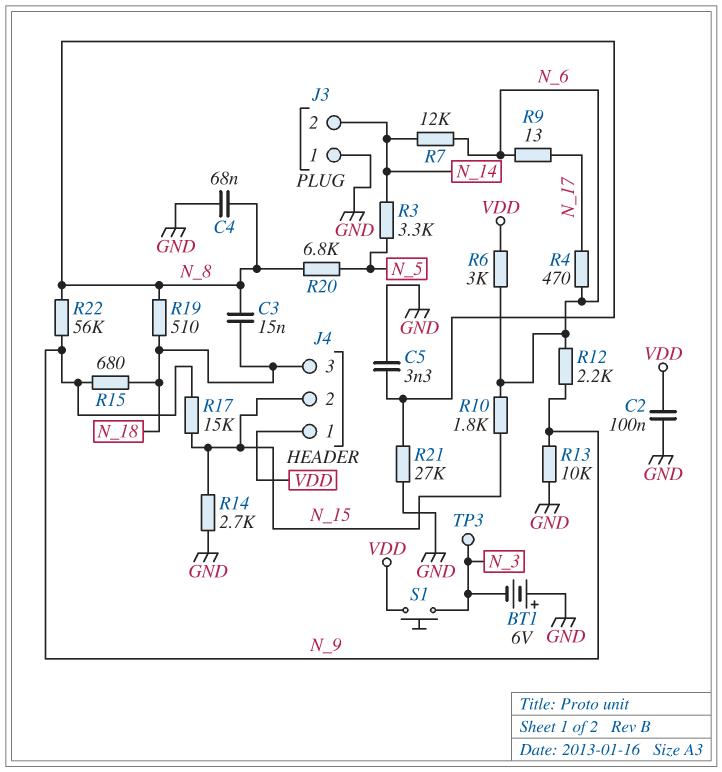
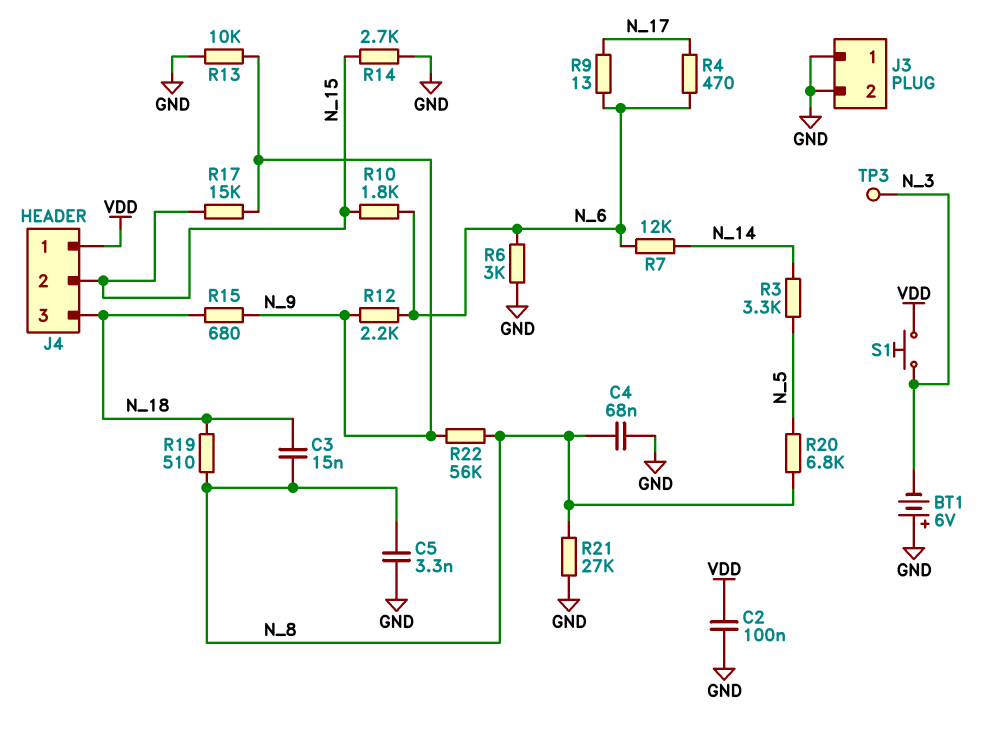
J3 pin 2: N_14 -> GND
R6: 3k (N_6, VDD) -> 3k (GND, N_6)

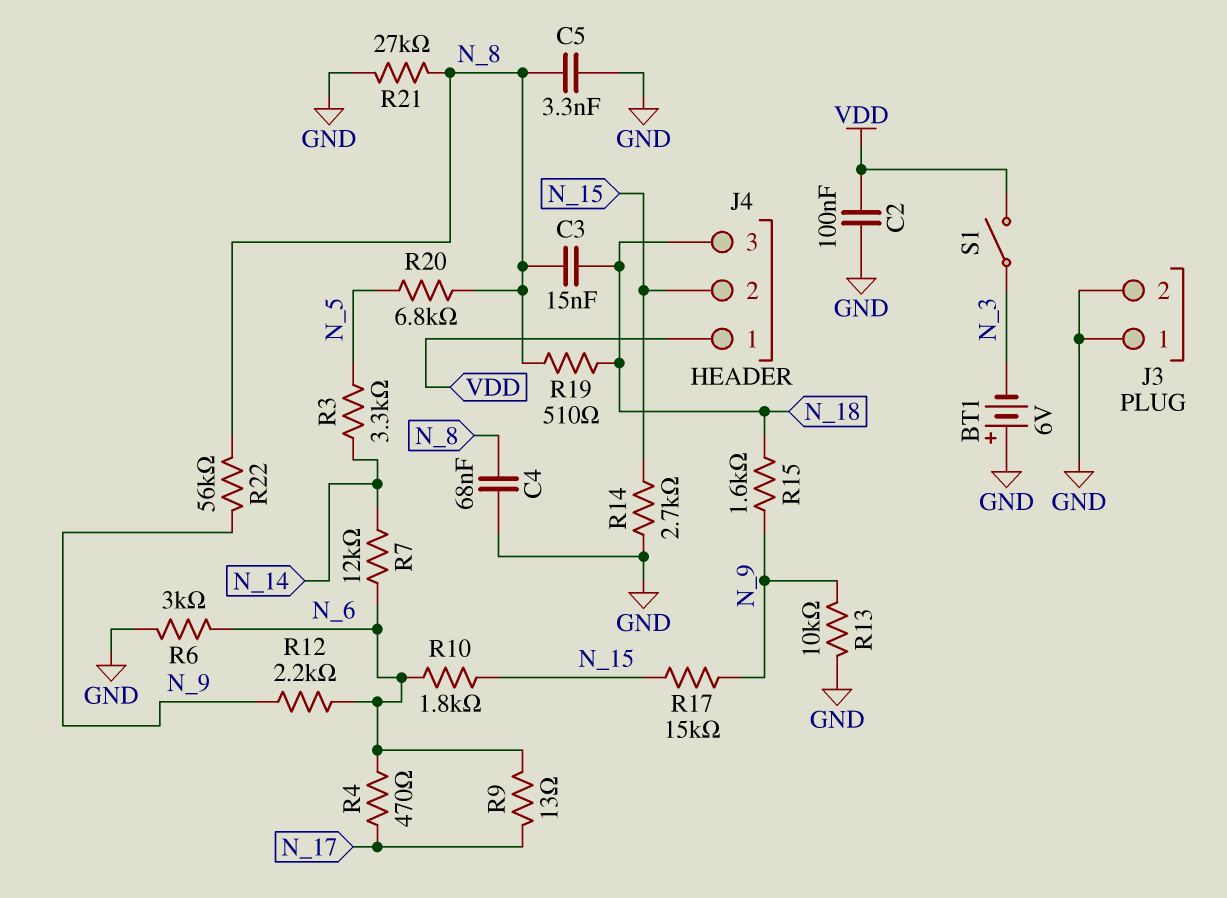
R15: 680 (N_9, N_18) -> 1.6k (N_9, N_18)
S1: button (N_3, VDD) -> switch (N_3, VDD)
TP3: test point (N_3) -> none

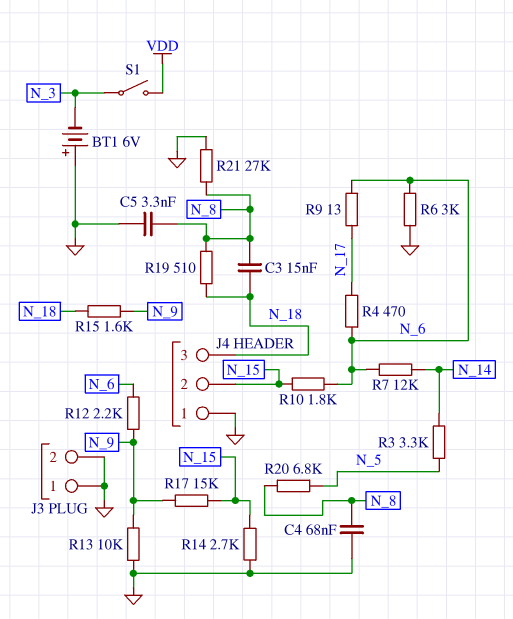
C2: 100nF (GND, VDD) -> none
J4 pin 1: VDD -> GND
R22: 56k (N_8, N_9) -> none

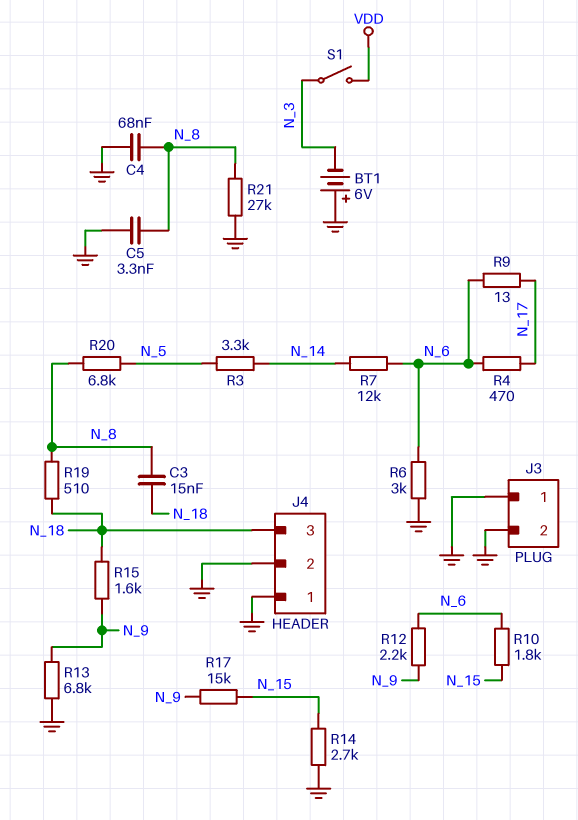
J4 pin 2: N_15 -> GND
R13: 10k (GND, N_9) -> 6.8k (GND, N_9)

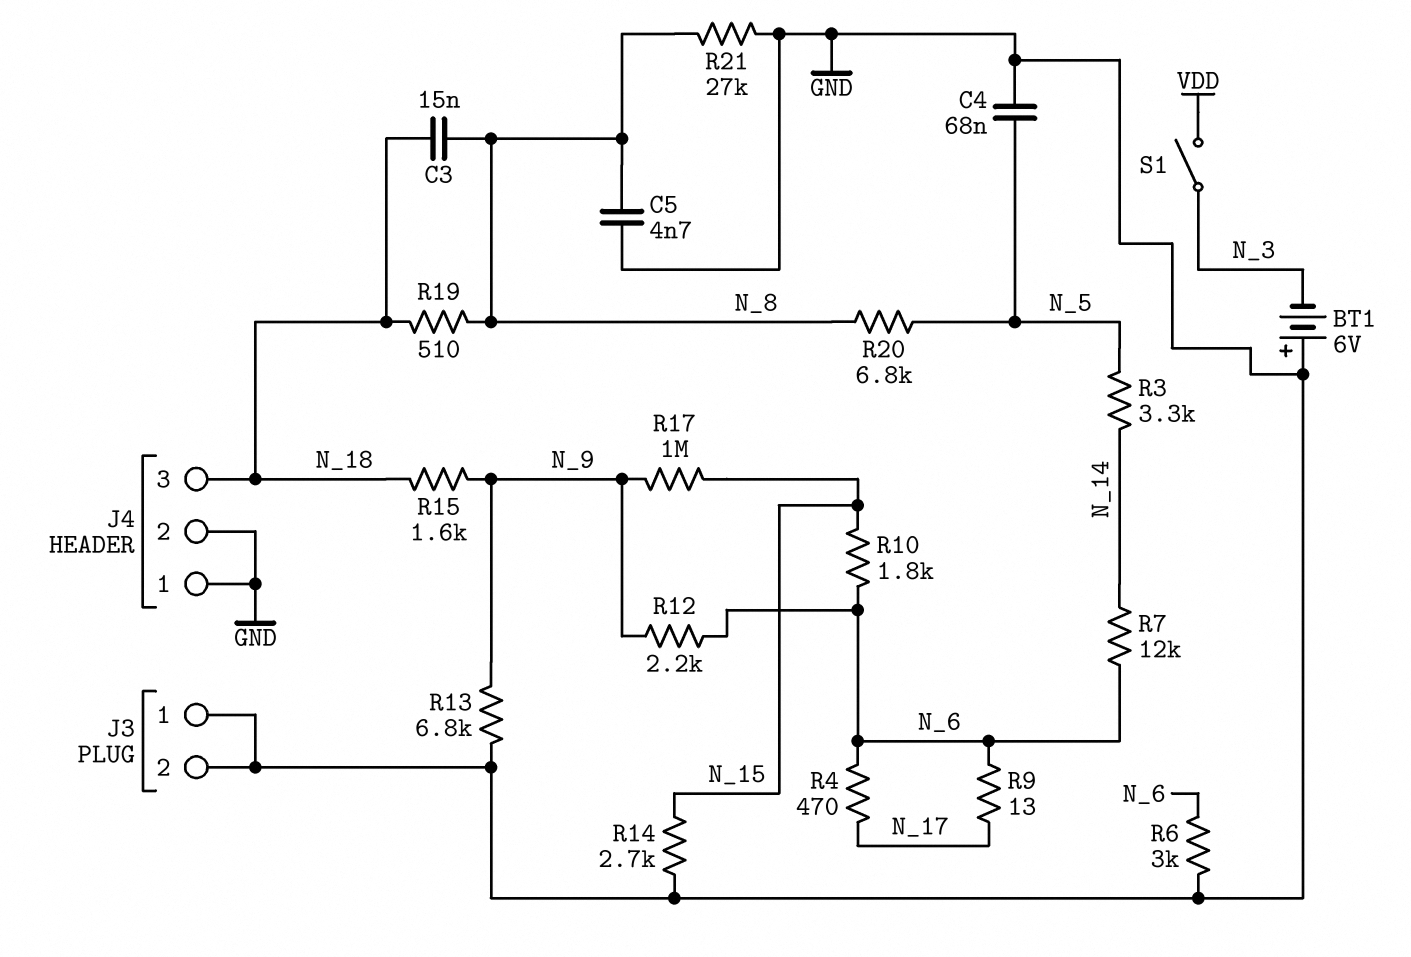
C4: 68nF (GND, N_8) -> 68nF (GND, N_5)
C5: 3.3nF (GND, N_8) -> 4.7nF (GND, N_8)
R17: 15k (N_9, N_15) -> 1M (N_9, N_15)

